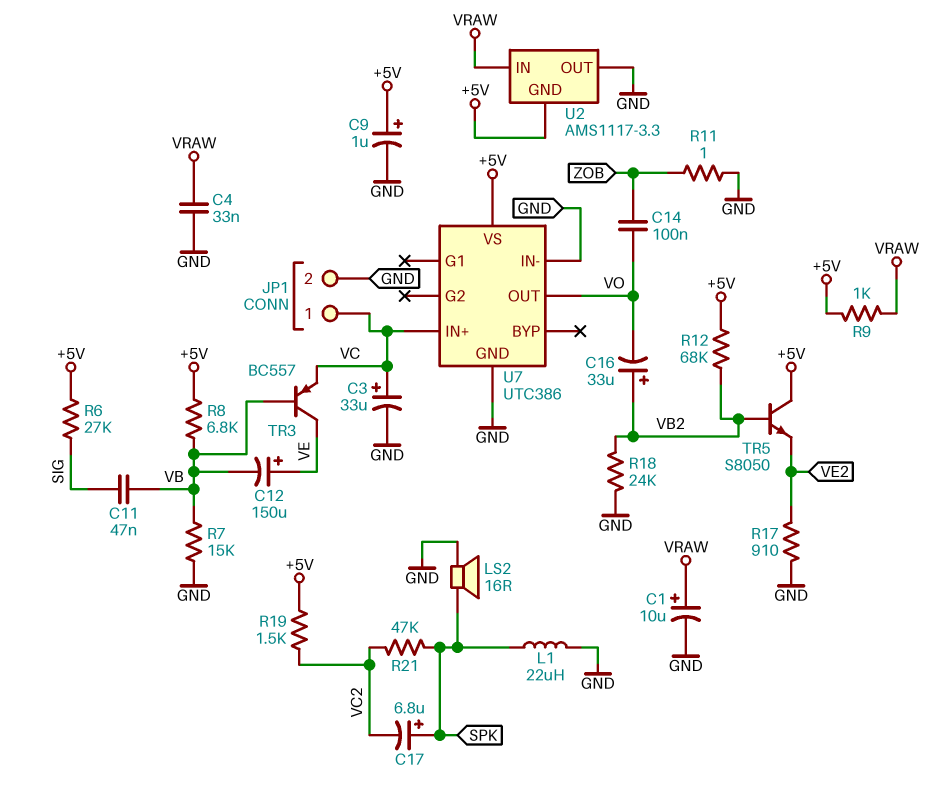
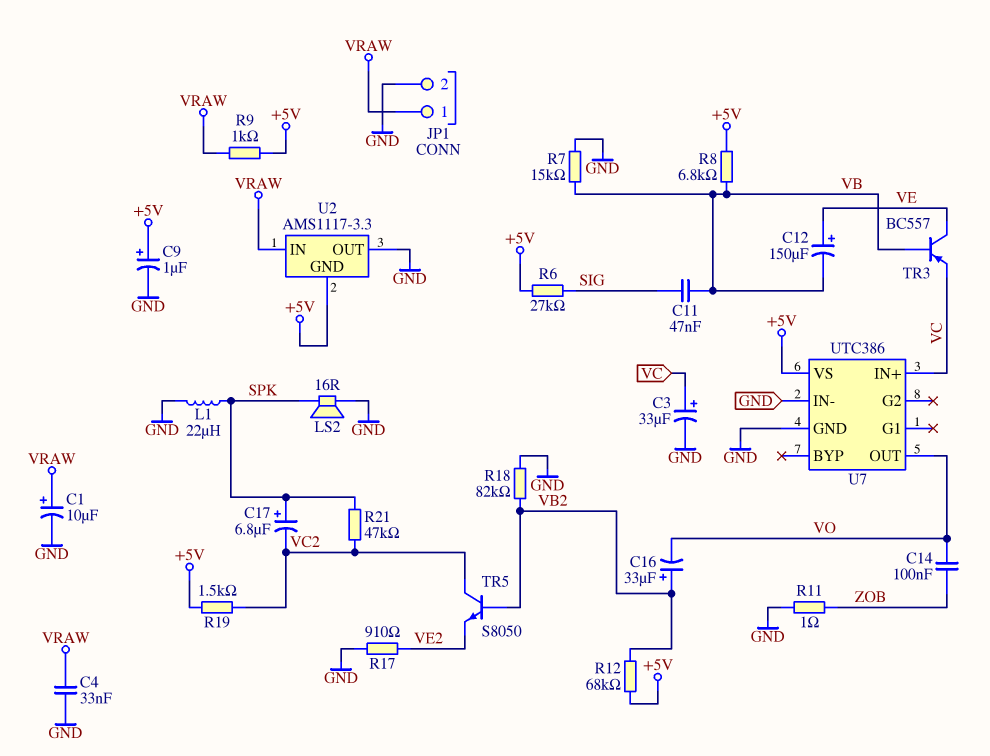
JP1 pin 1: VC -> VRAW
R18: 24k (GND, VB2) -> 82k (GND, VB2)
TR5: NPN S8050 (B VB2, C +5V, E VE2) -> NPN S8050 (B VB2, C VC2, E VE2)

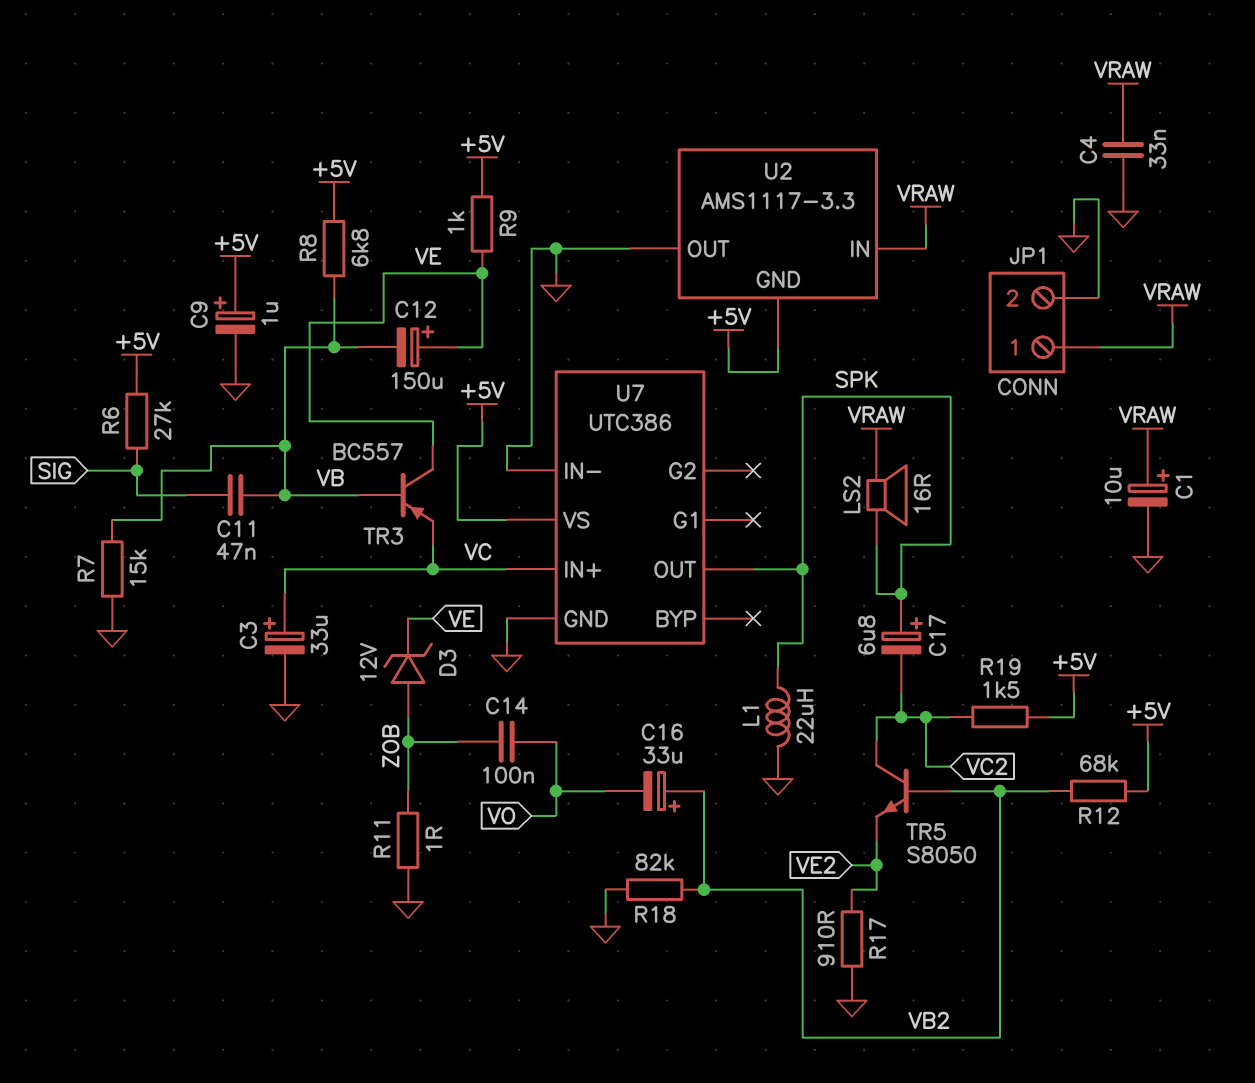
D3: none -> zener 12V (A ZOB, K VE)
LS2: speaker 16R (GND, SPK) -> speaker 16R (SPK, VRAW)
R9: 1k (+5V, VRAW) -> 1k (+5V, VE)
R21: 47k (SPK, VC2) -> none
U7 pin OUT: VO -> SPK

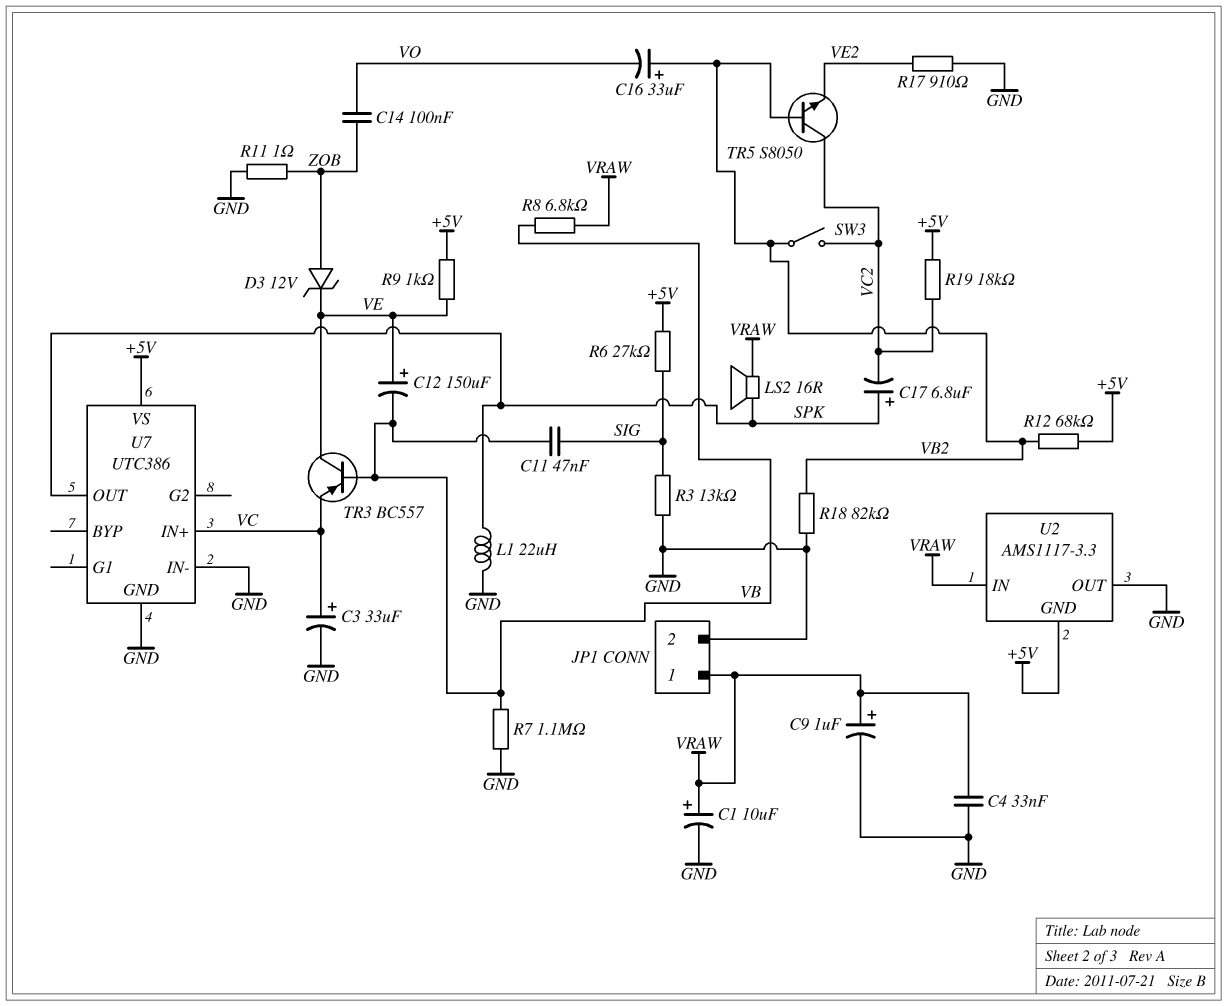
C9: 1uF (plus +5V, minus GND) -> 1uF (plus VRAW, minus GND)
R3: none -> 13k (GND, SIG)
R7: 15k (GND, VB) -> 1.1M (GND, VB)
R8: 6.8k (+5V, VB) -> 6.8k (VB, VRAW)
R19: 1.5k (+5V, VC2) -> 18k (+5V, VC2)
SW3: none -> switch (VB2, VC2)

